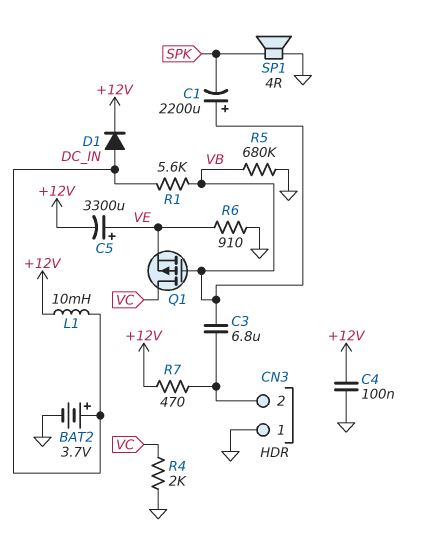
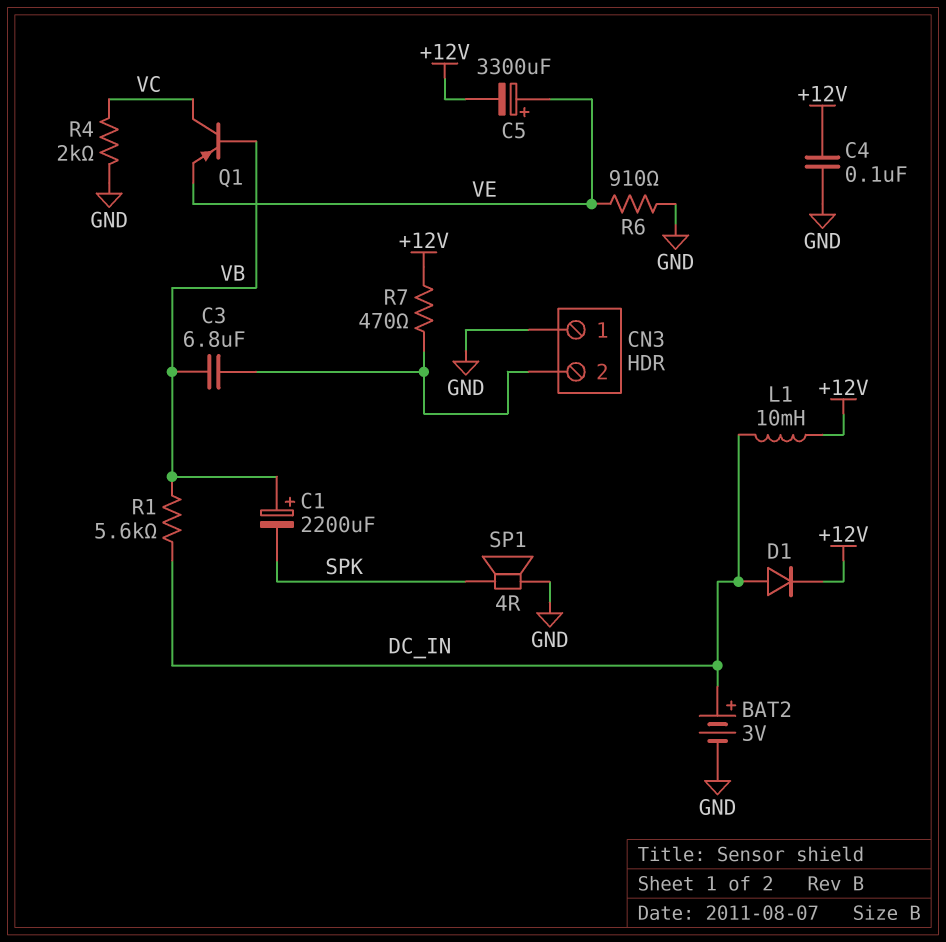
BAT2: 3.7V (plus DC_IN, minus GND) -> 3V (plus DC_IN, minus GND)
Q1: PMOS (G VB, D VC, S VE) -> PNP (B VB, C VC, E VE)
R5: 680k (GND, VB) -> none

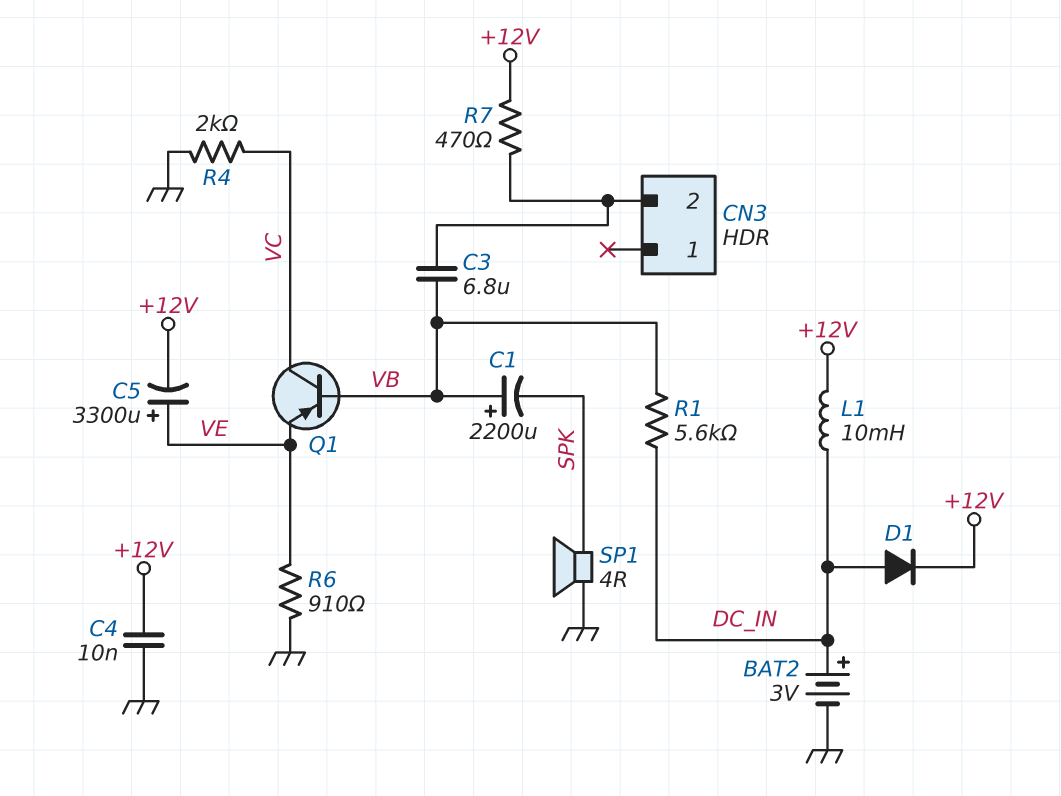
C4: 100nF (+12V, GND) -> 10nF (+12V, GND)
CN3 pin 1: GND -> none

